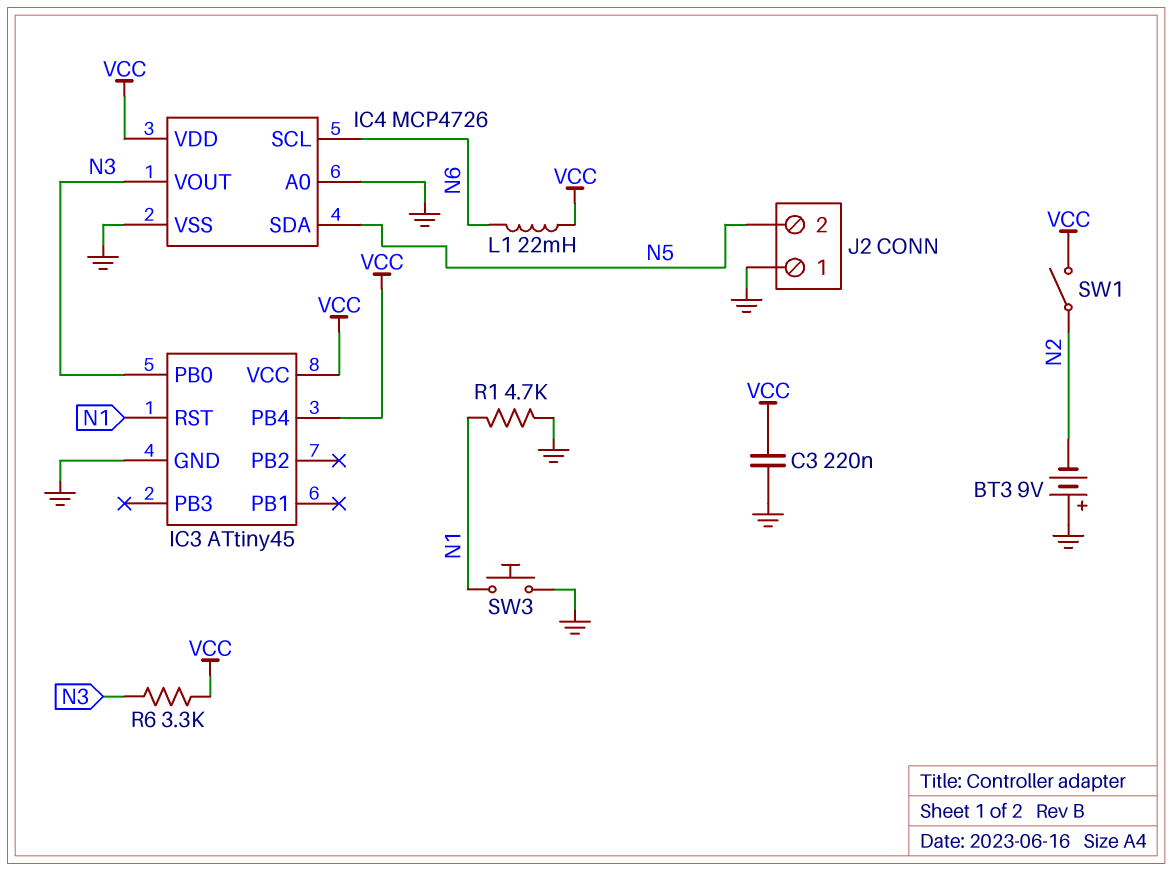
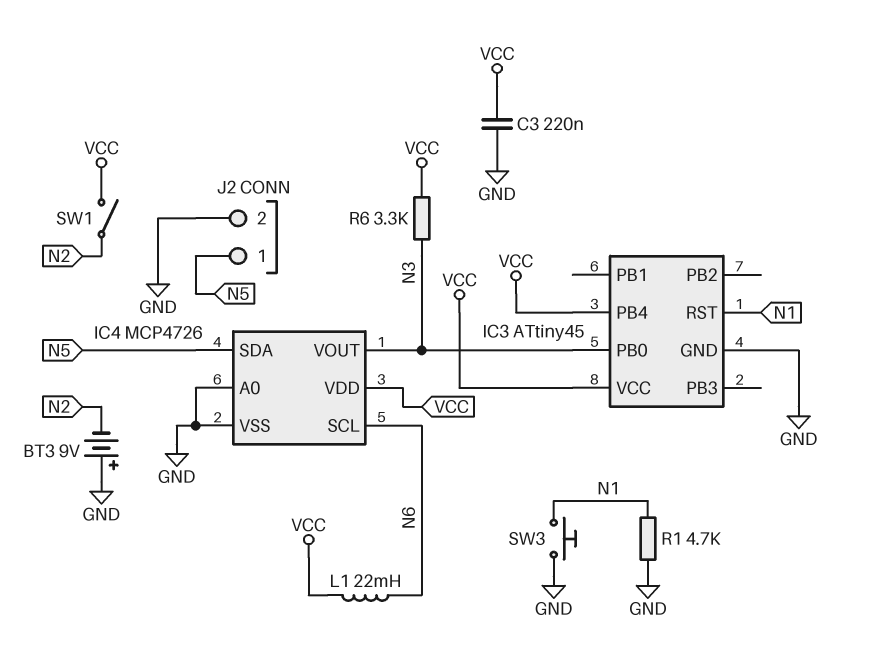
J2 pin 1: GND -> N5
J2 pin 2: N5 -> GND

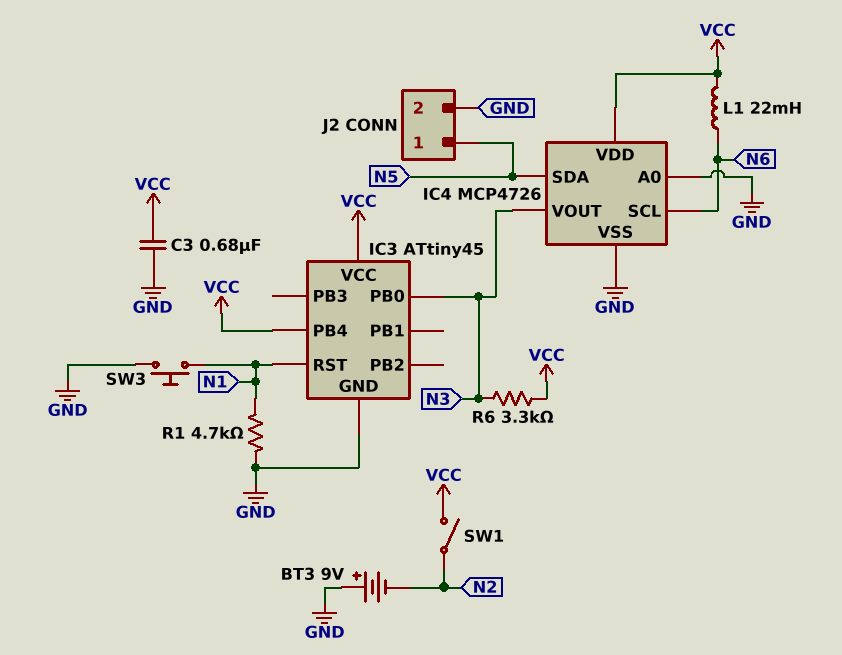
C3: 220nF (GND, VCC) -> 680nF (GND, VCC)

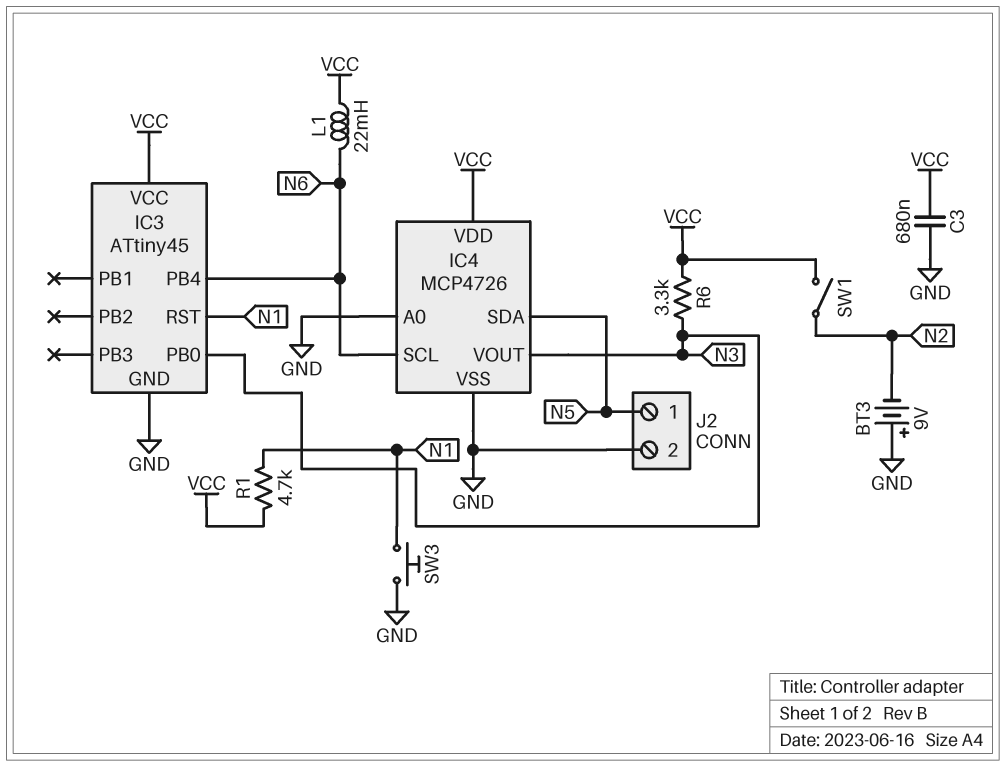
IC3 pin PB4: VCC -> N6
R1: 4.7k (GND, N1) -> 4.7k (N1, VCC)

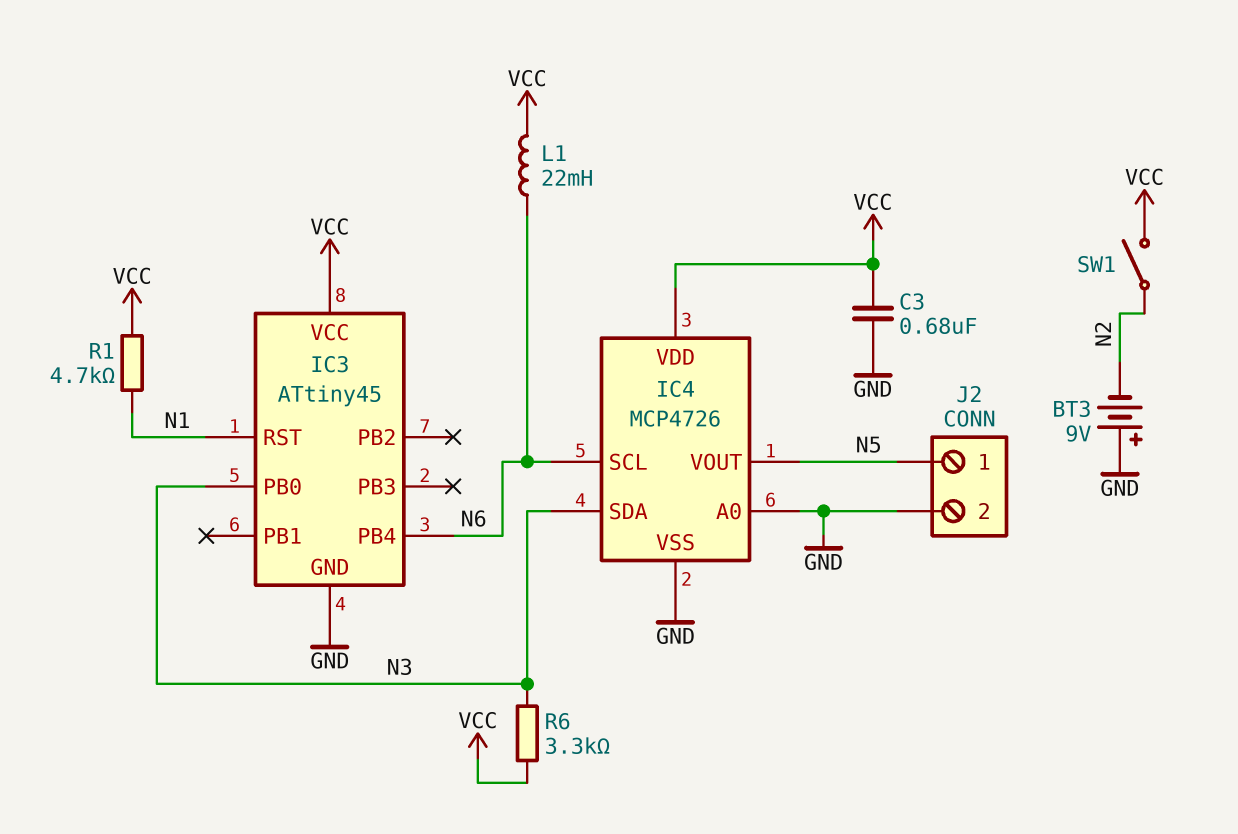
IC4 pin SDA: N5 -> N3
IC4 pin VOUT: N3 -> N5
SW3: button (GND, N1) -> none

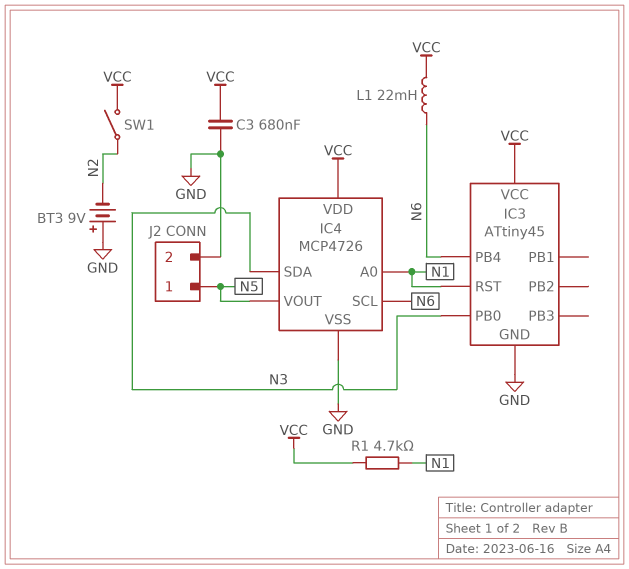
IC4 pin A0: GND -> N1
R6: 3.3k (N3, VCC) -> none

